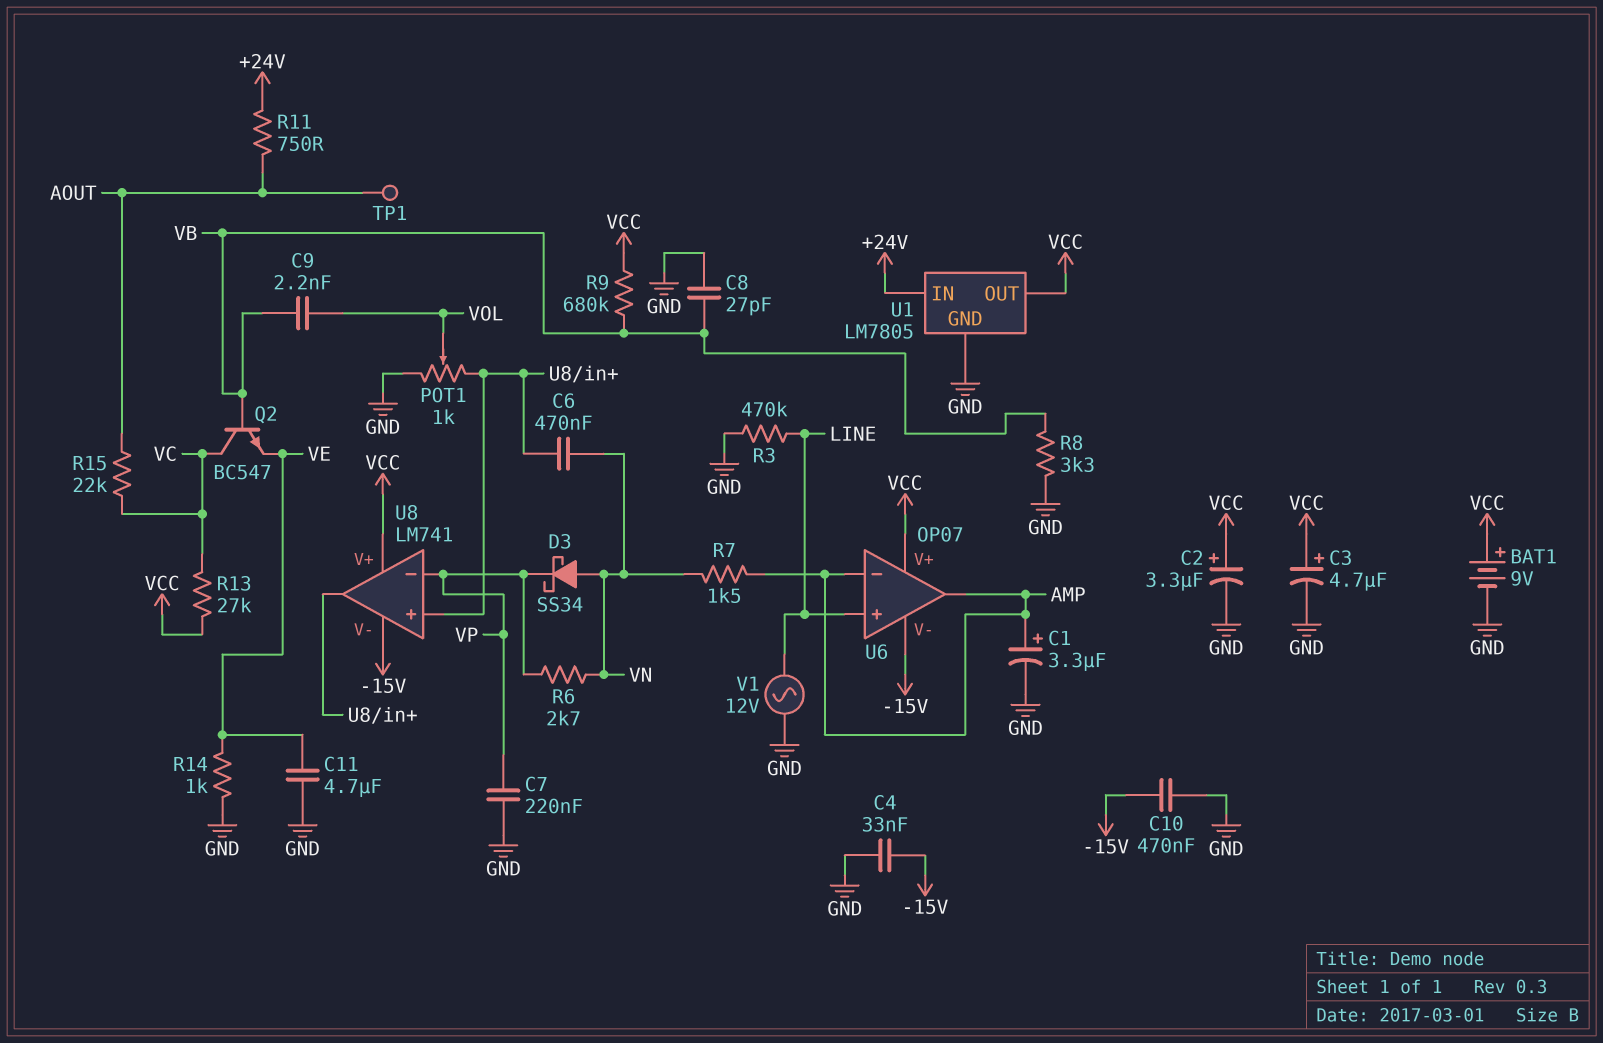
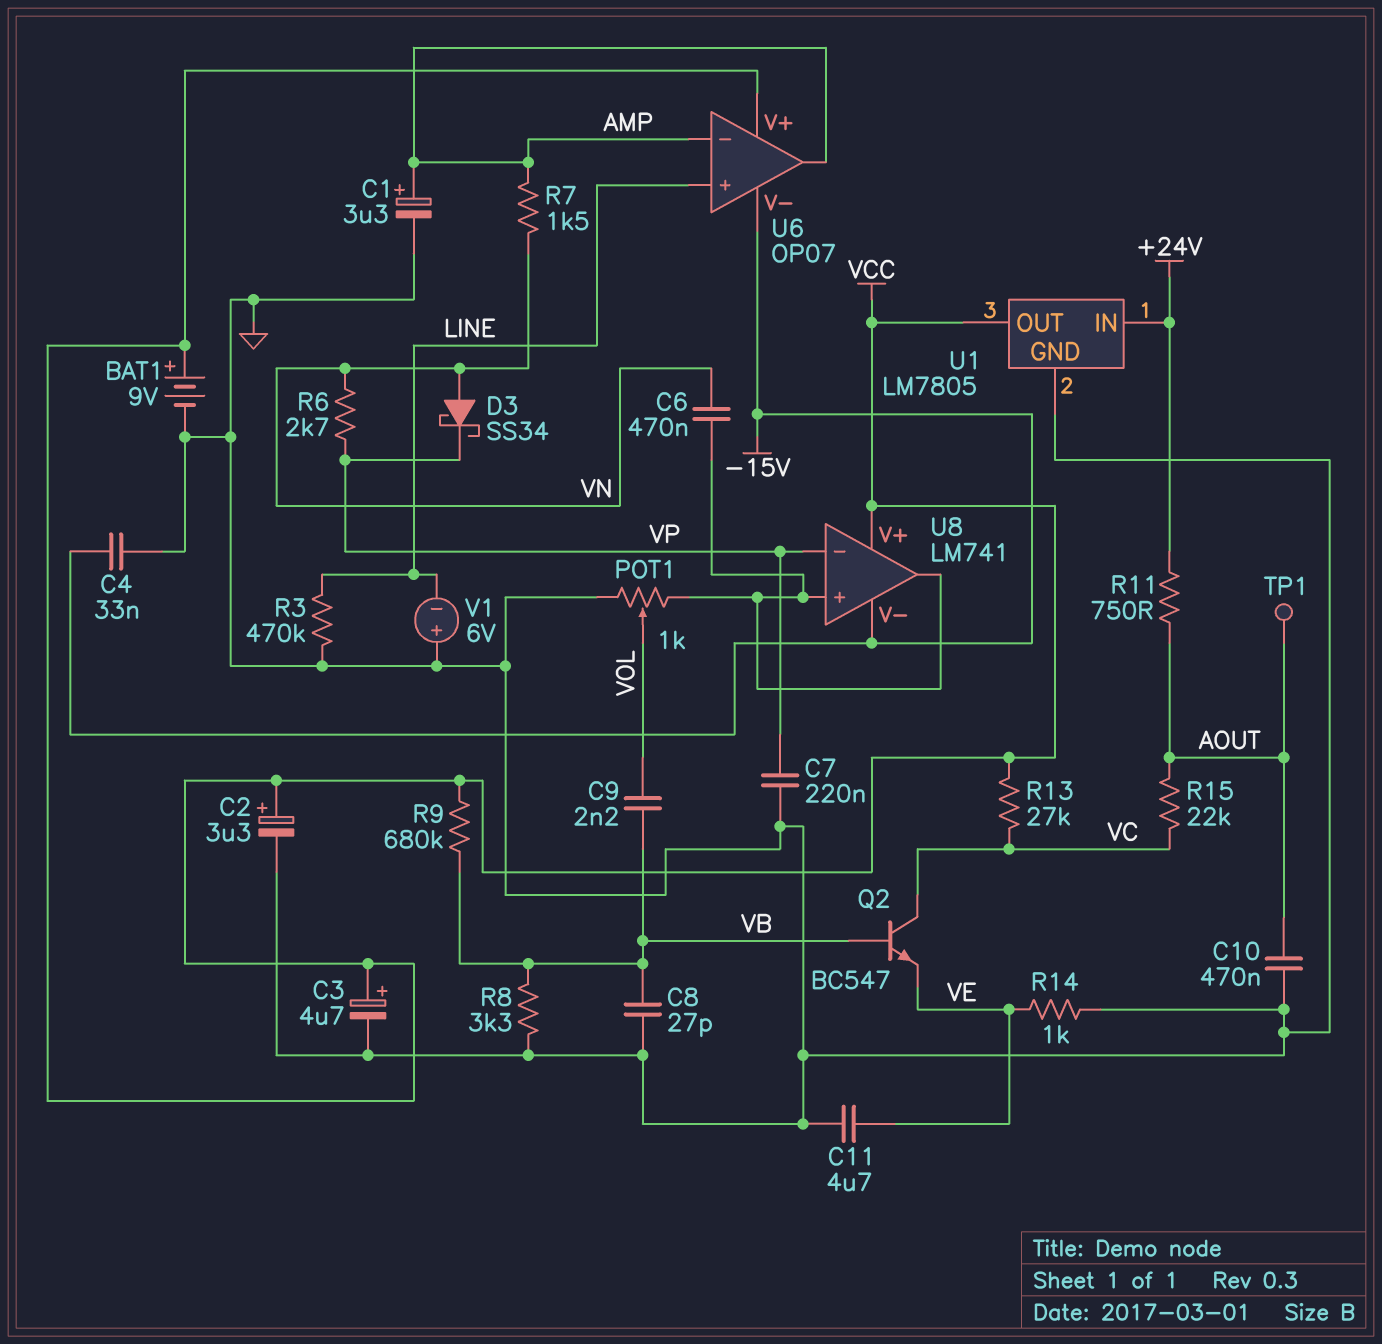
C10: 470nF (-15V, GND) -> 470nF (AOUT, GND)
V1: AC 12V (GND, LINE) -> 6V (plus GND, minus LINE)

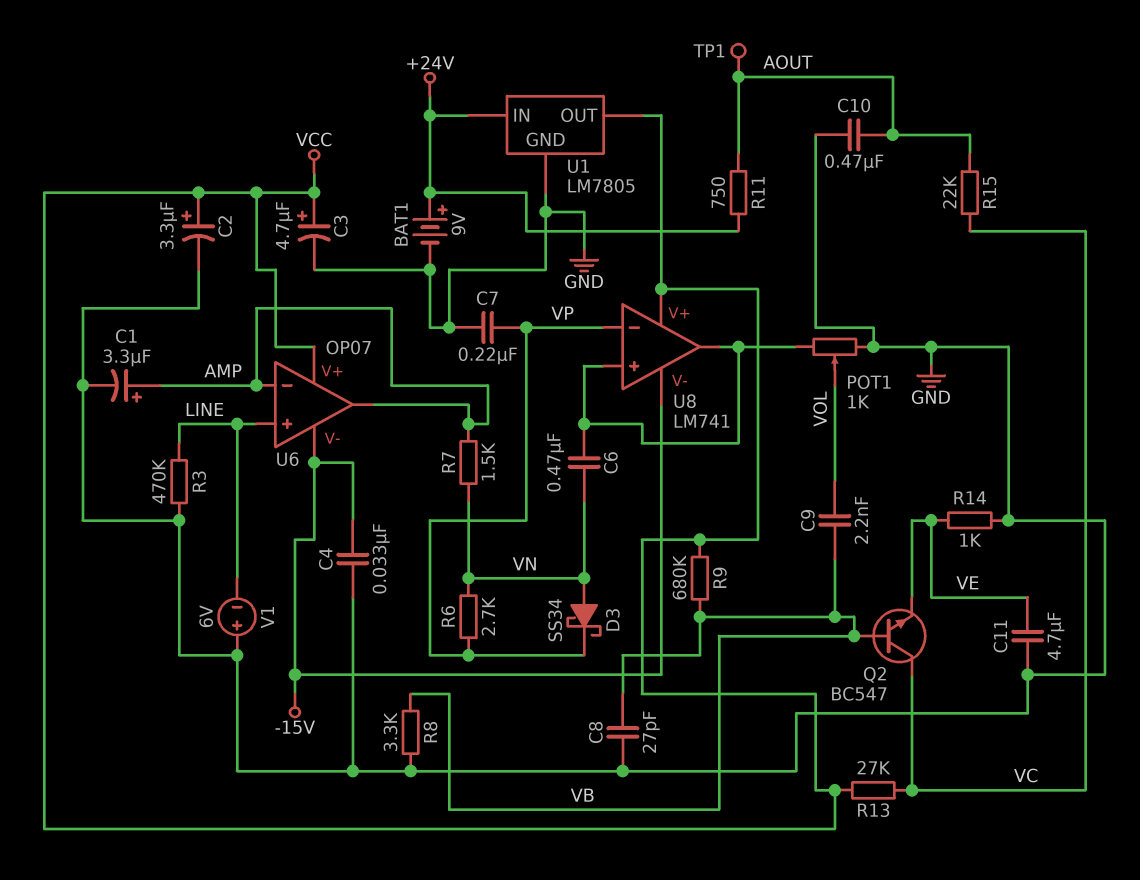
BAT1: 9V (plus VCC, minus GND) -> 9V (plus +24V, minus GND)

